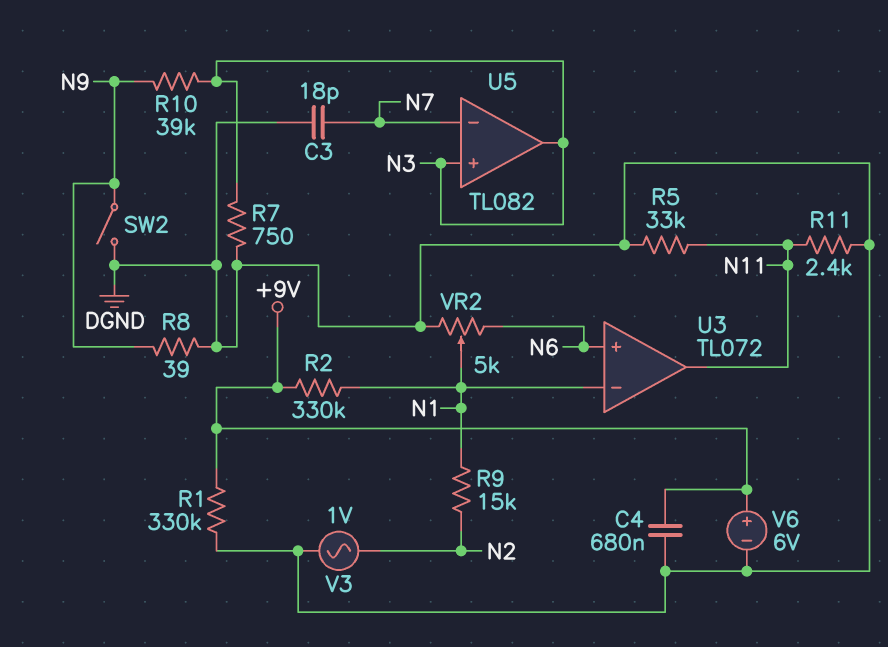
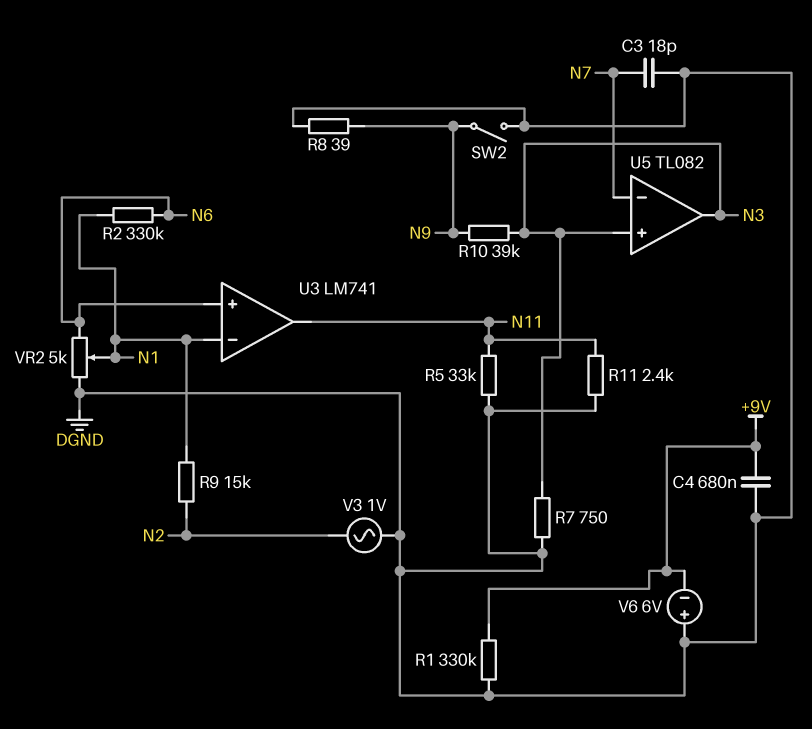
R2: 330k (+9V, N1) -> 330k (N1, N6)
U3: TL072 -> LM741
V6: 6V (plus +9V, minus DGND) -> 6V (plus DGND, minus +9V)

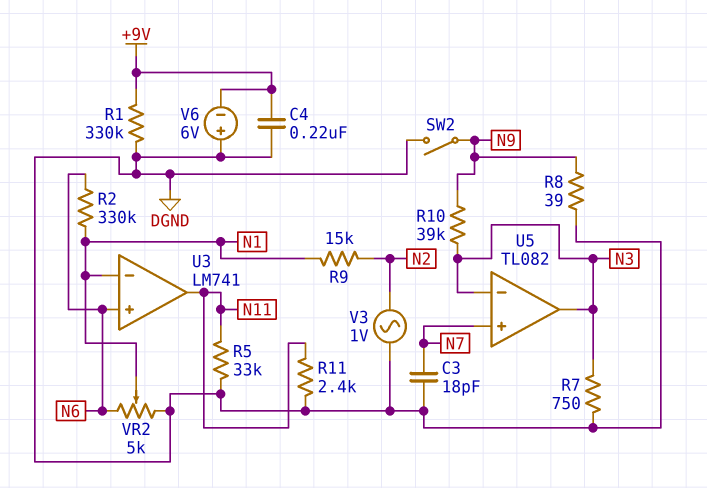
C4: 680nF (+9V, DGND) -> 220nF (+9V, DGND)
U5 pin in+: N3 -> N7
U5 pin in-: N7 -> N3

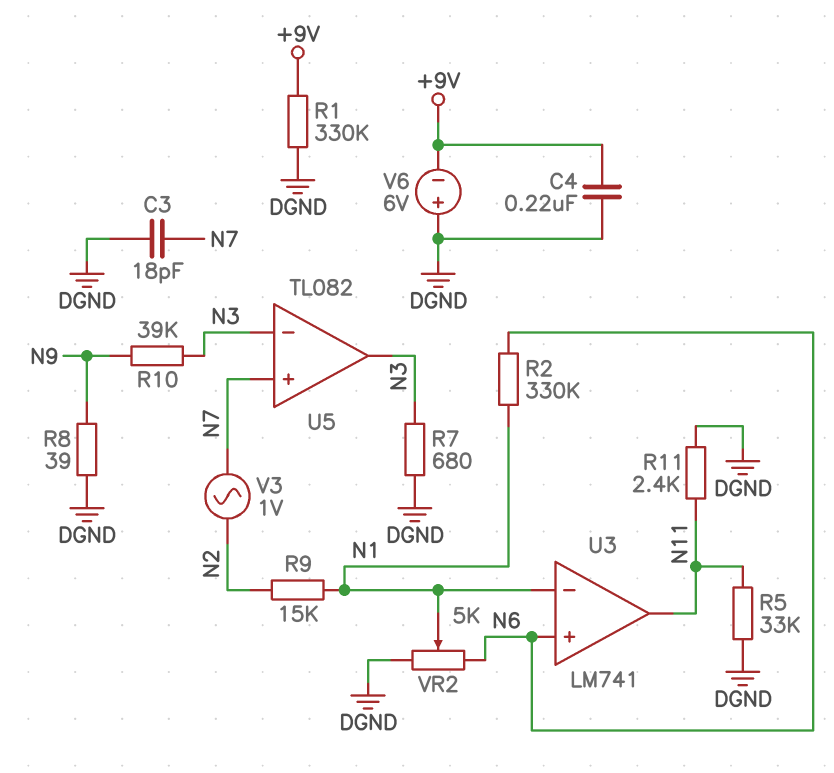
R7: 750 (DGND, N3) -> 680 (DGND, N3)
SW2: switch (DGND, N9) -> none
V3: AC 1V (DGND, N2) -> AC 1V (N2, N7)

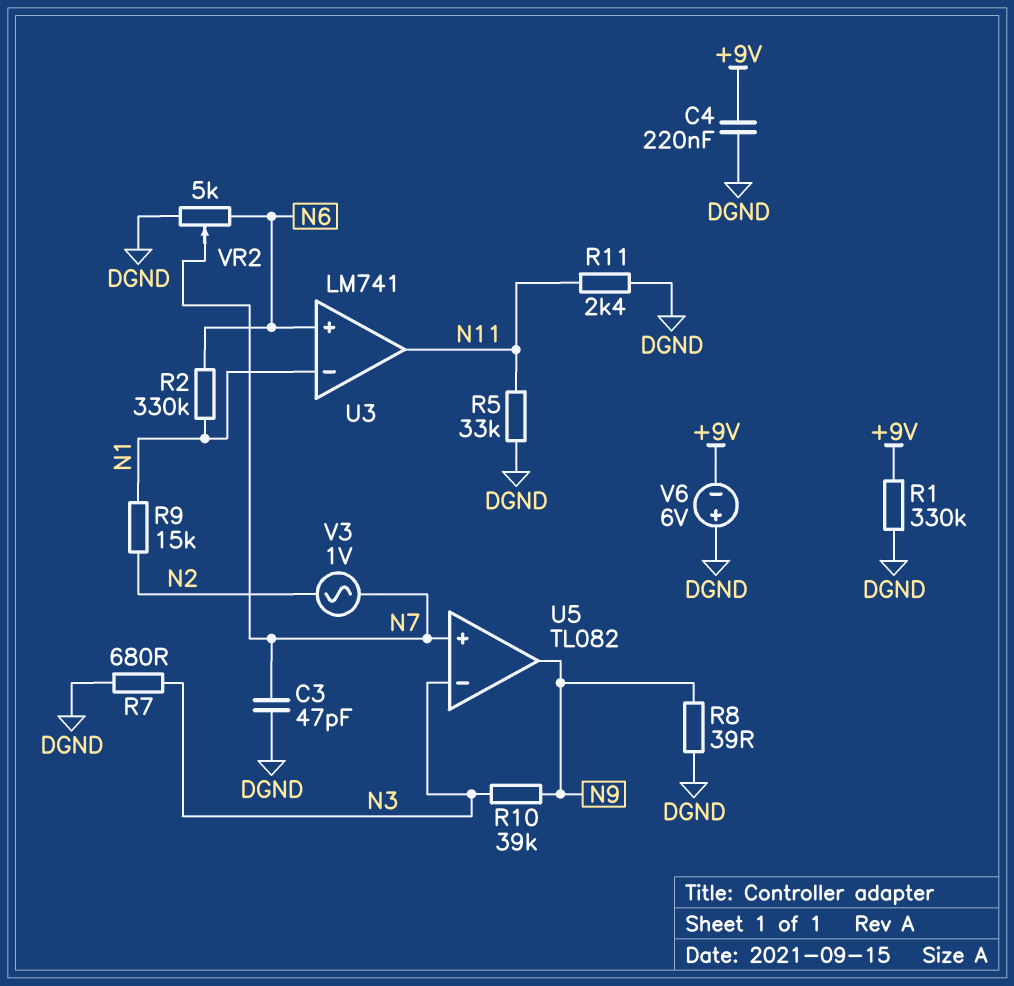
C3: 18pF (DGND, N7) -> 47pF (DGND, N7)
U5 pin out: N3 -> N9
VR2: 5k (DGND, N6, wiper N1) -> 5k (DGND, N6, wiper N7)

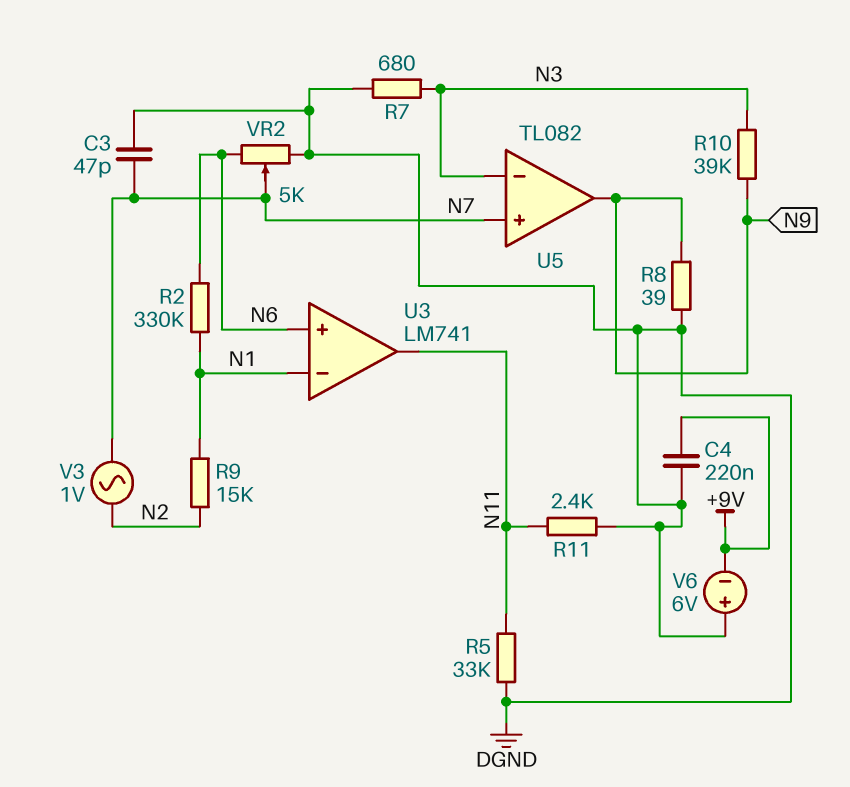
R1: 330k (+9V, DGND) -> none

